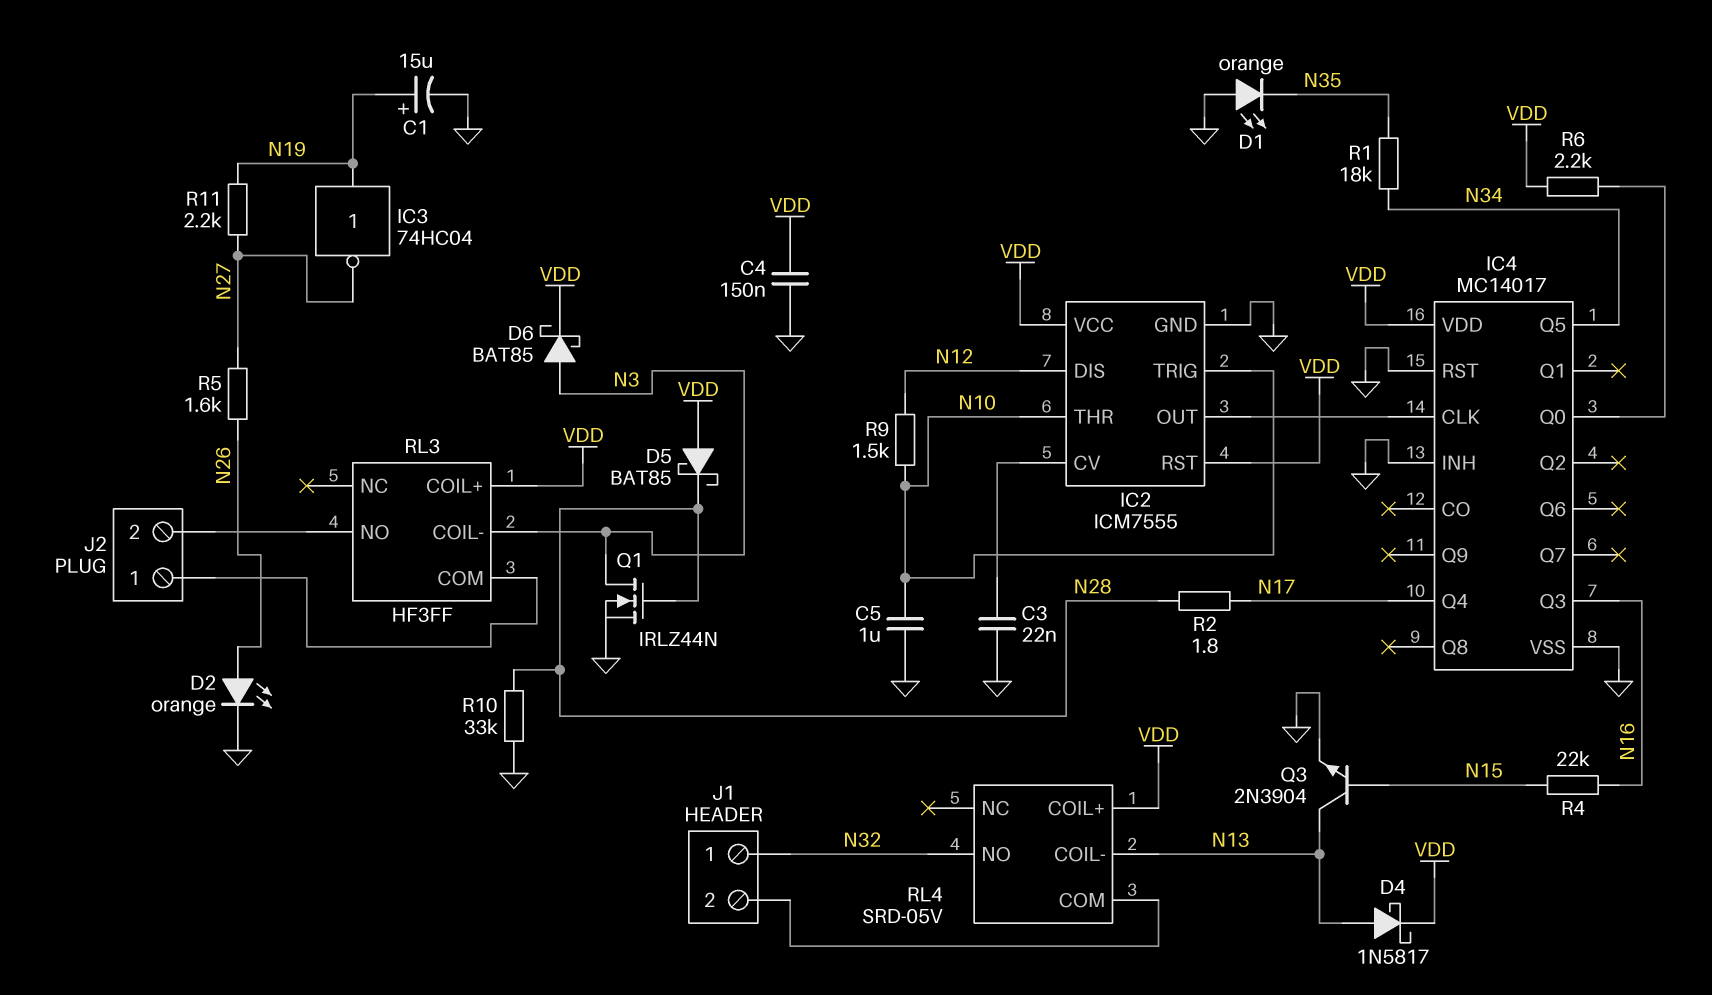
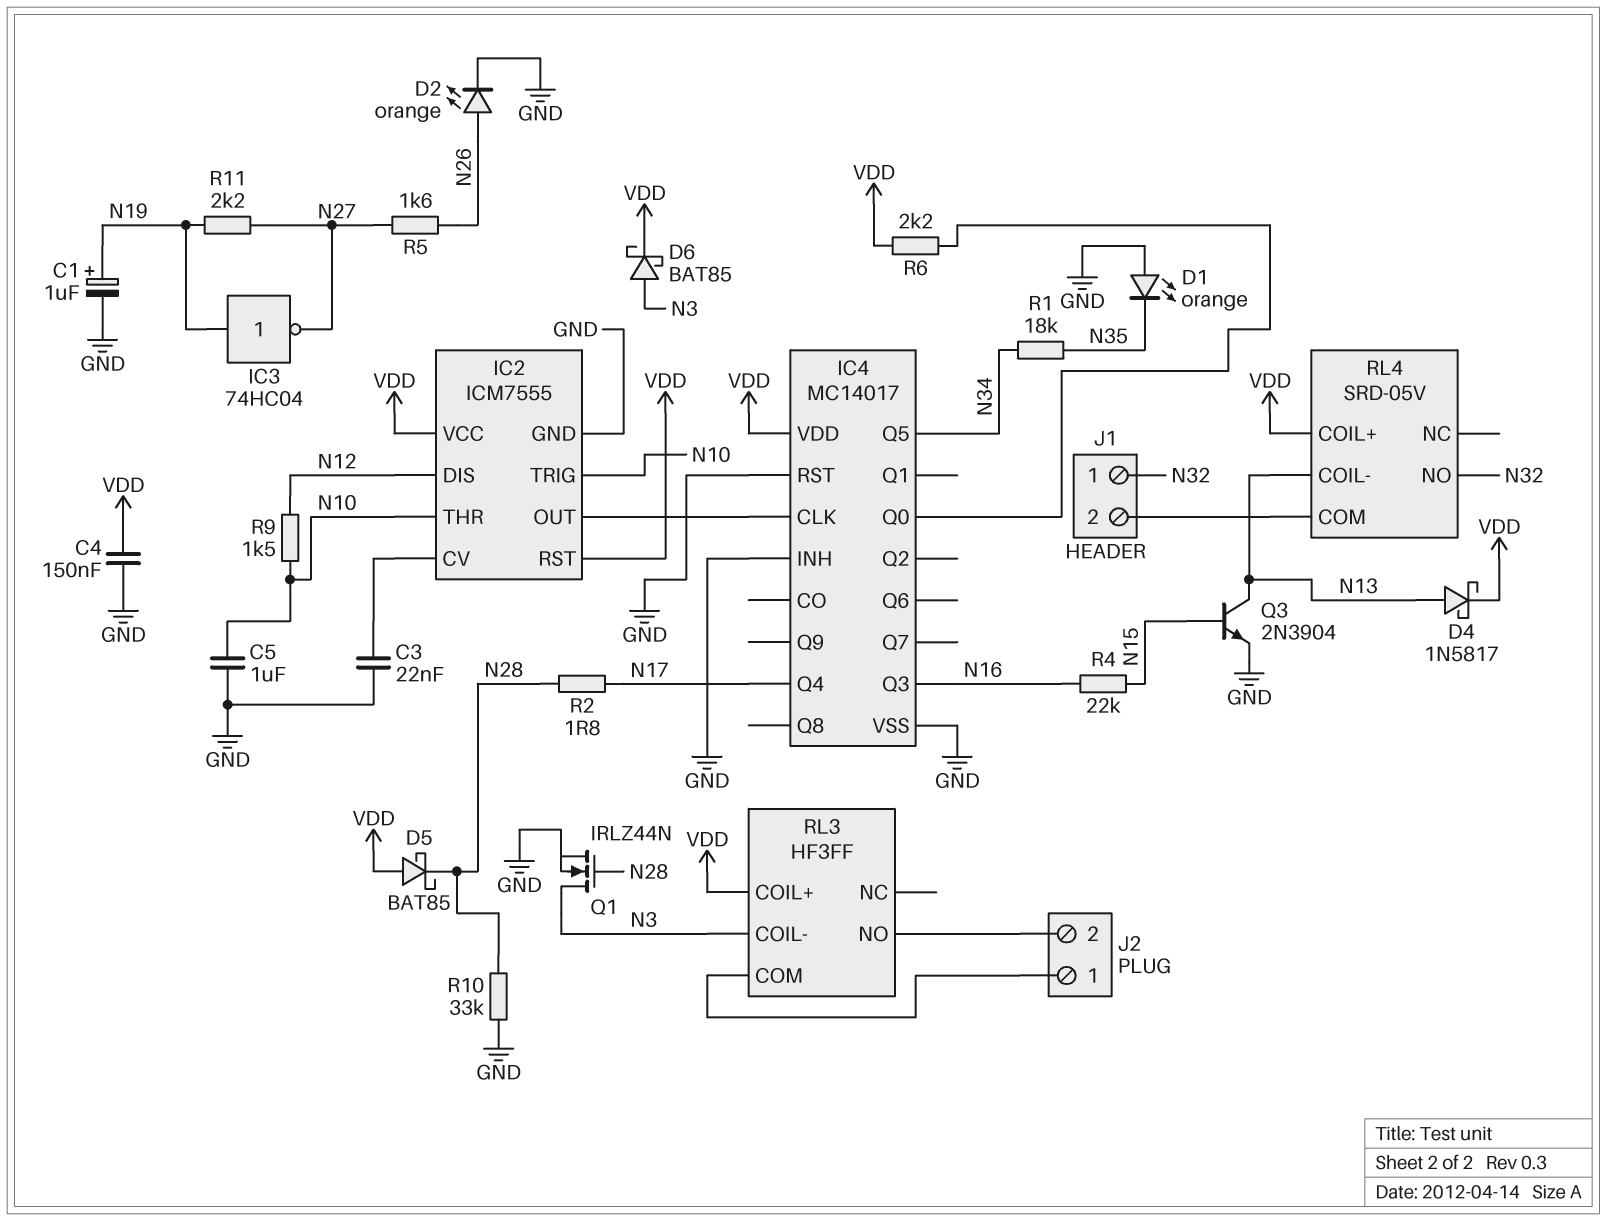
C1: 15uF (plus N19, minus GND) -> 1uF (plus N19, minus GND)

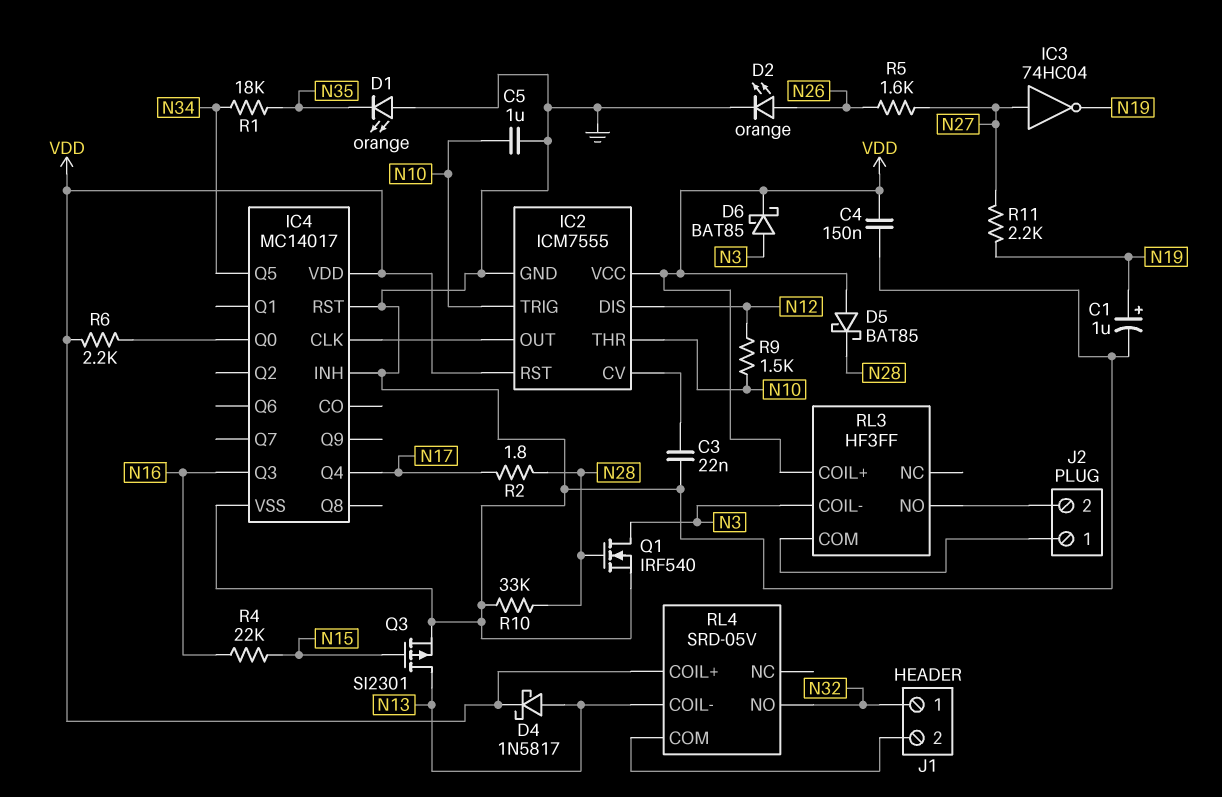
IC3: NOT 74HC04 (in N19, out N27) -> NOT 74HC04 (in N27, out N19)
Q1: NMOS IRLZ44N (G N28, D N3, S GND) -> NMOS IRF540 (G N28, D N3, S GND)
Q3: NPN 2N3904 (B N15, C N13, E GND) -> PMOS SI2301 (G N15, D N13, S GND)

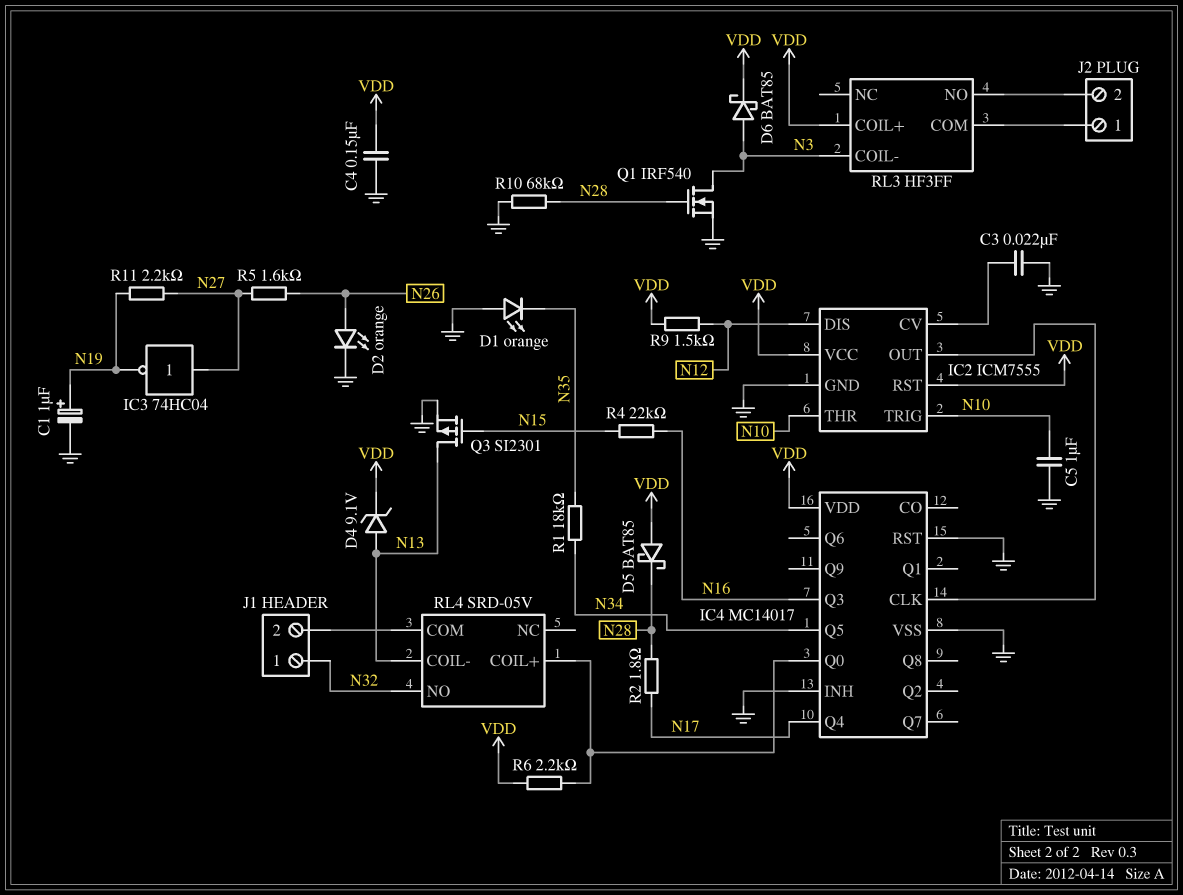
D4: schottky 1N5817 (A N13, K VDD) -> zener 9.1V (A N13, K VDD)
R9: 1.5k (N10, N12) -> 1.5k (N12, VDD)
R10: 33k (GND, N28) -> 68k (GND, N28)
RL4 pin COIL+: VDD -> IC4/Q0

